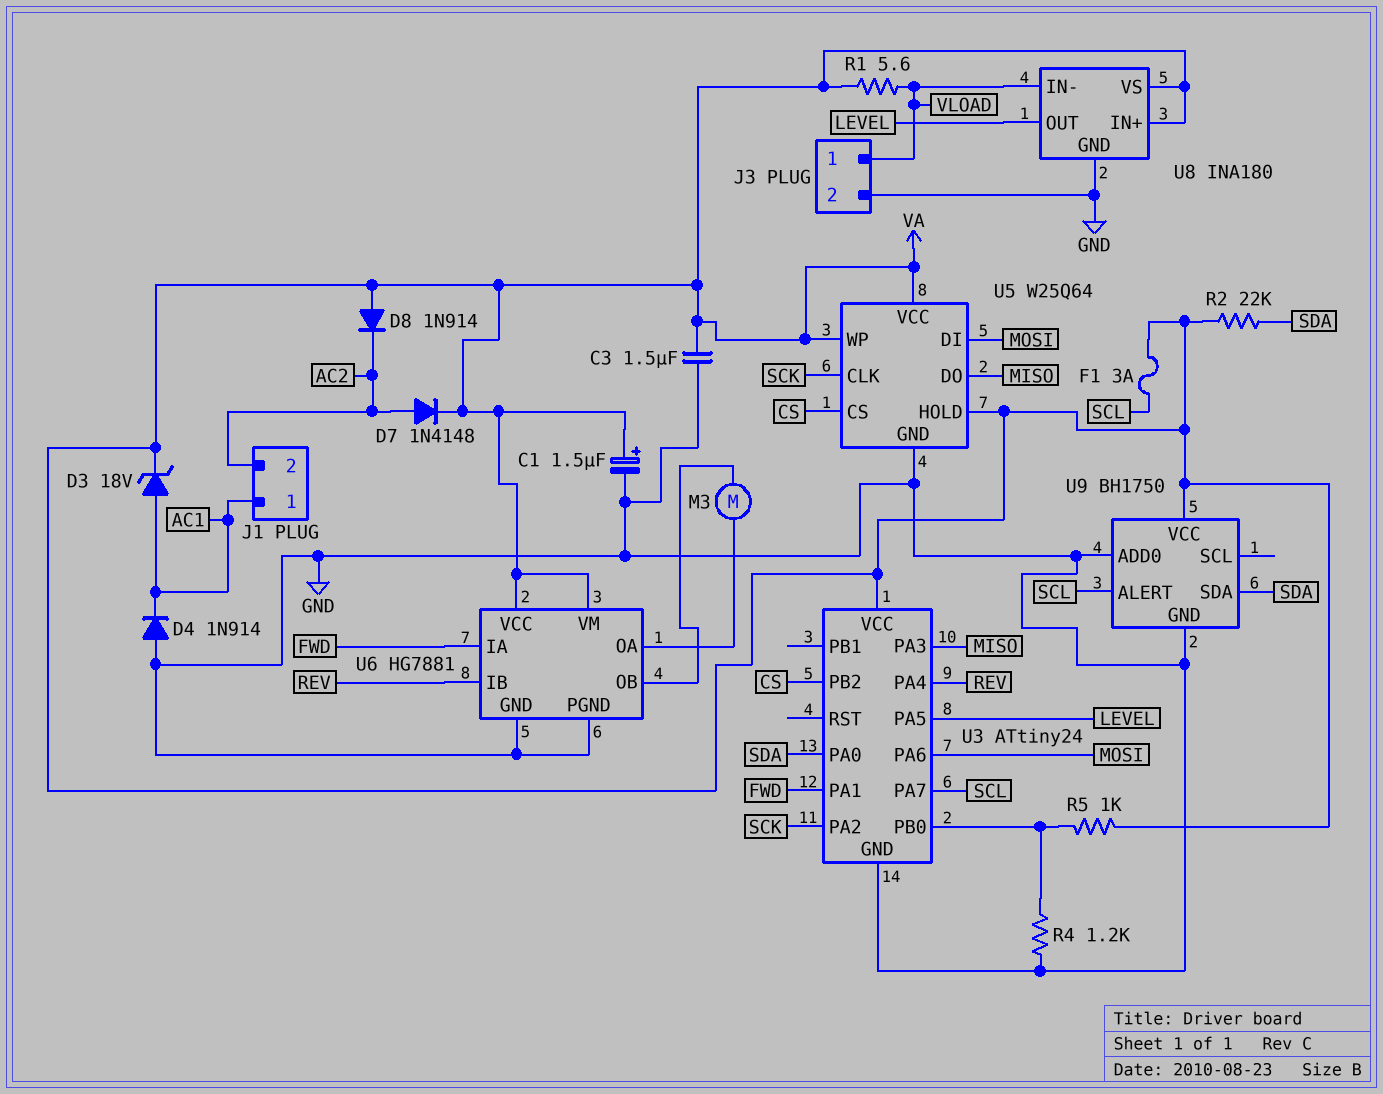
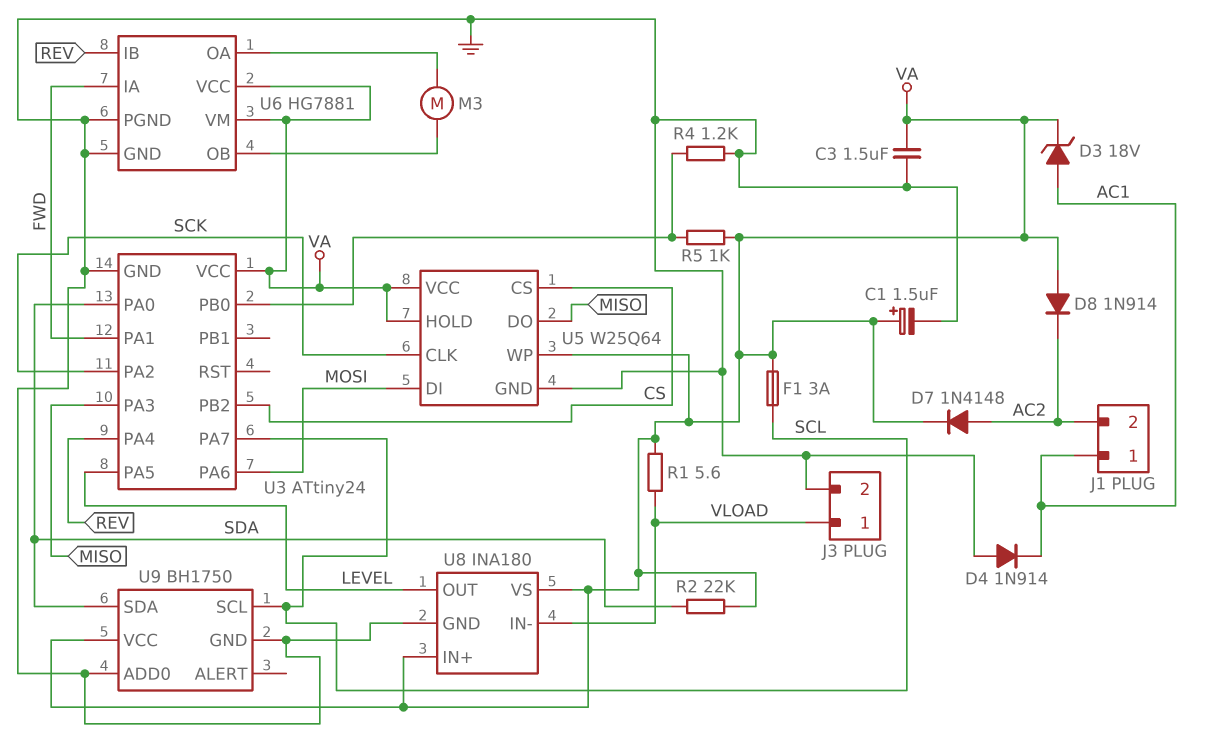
U9 pin ALERT: SCL -> none
U9 pin SCL: none -> SCL

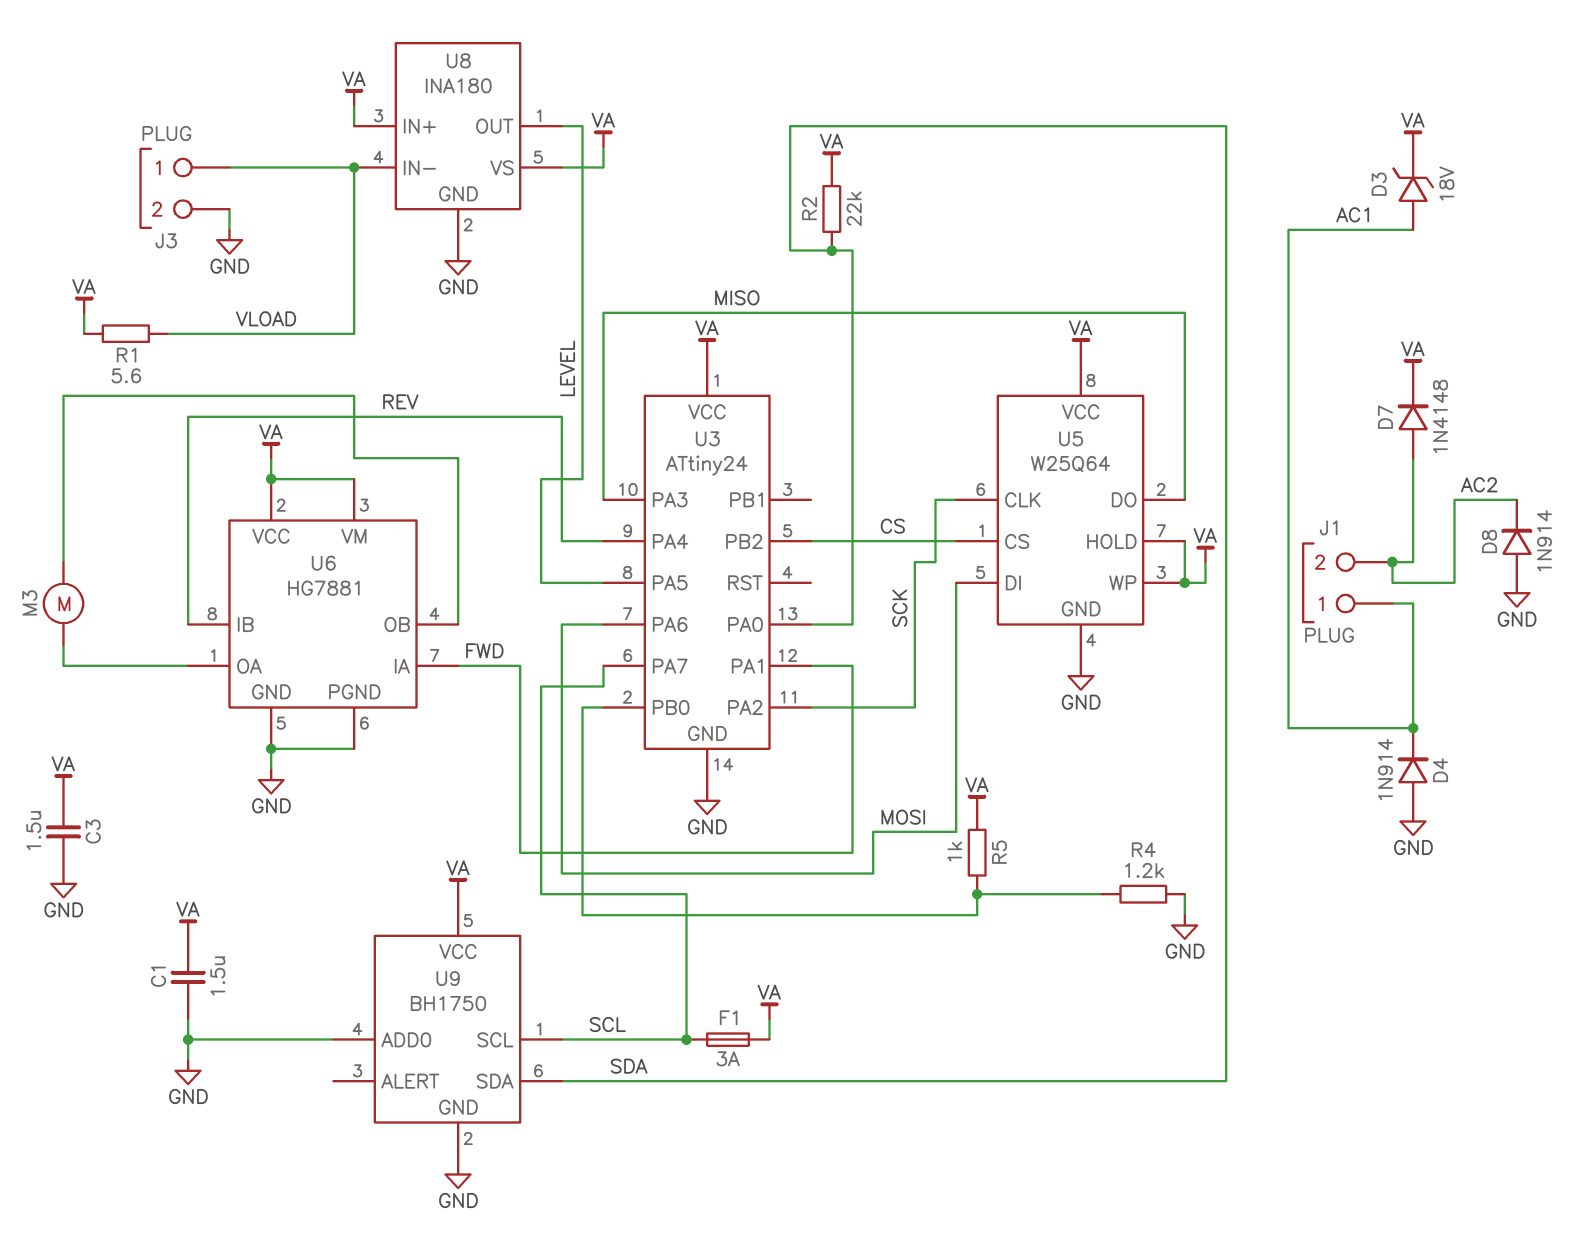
C1: 1.5uF (plus VA, minus GND) -> 1.5uF (GND, VA)
D8: diode 1N914 (A VA, K AC2) -> diode 1N914 (A GND, K AC2)

